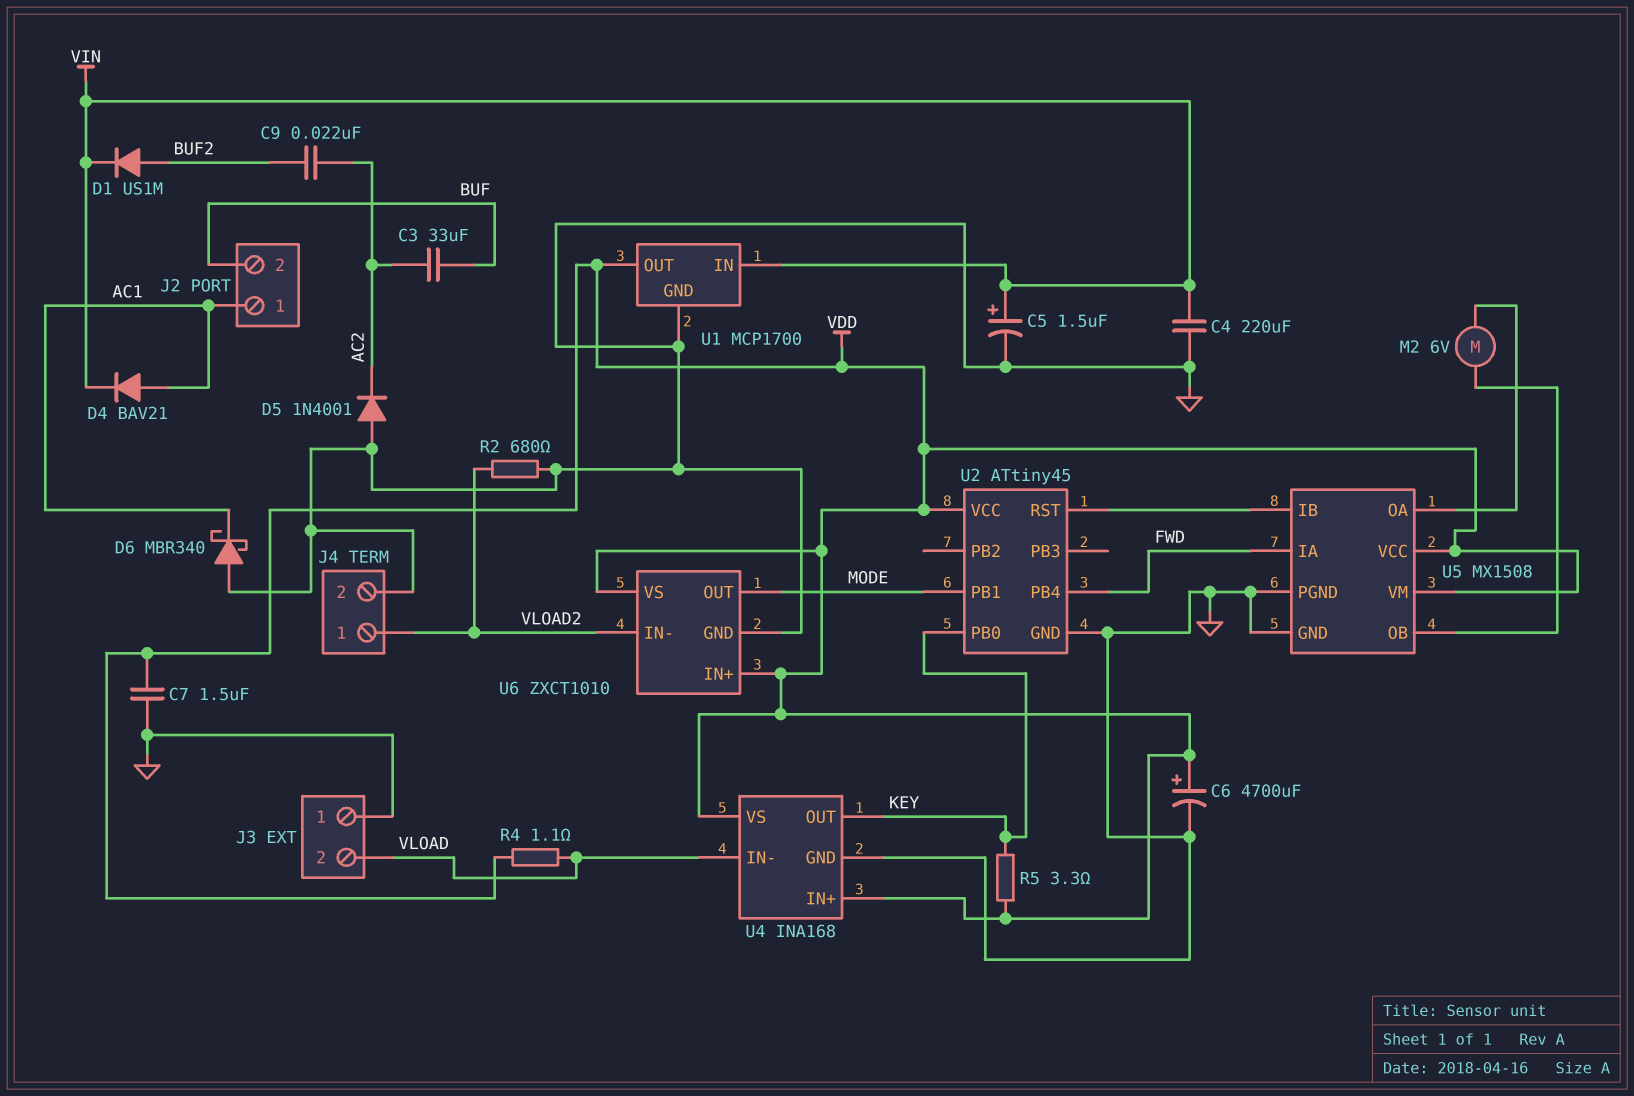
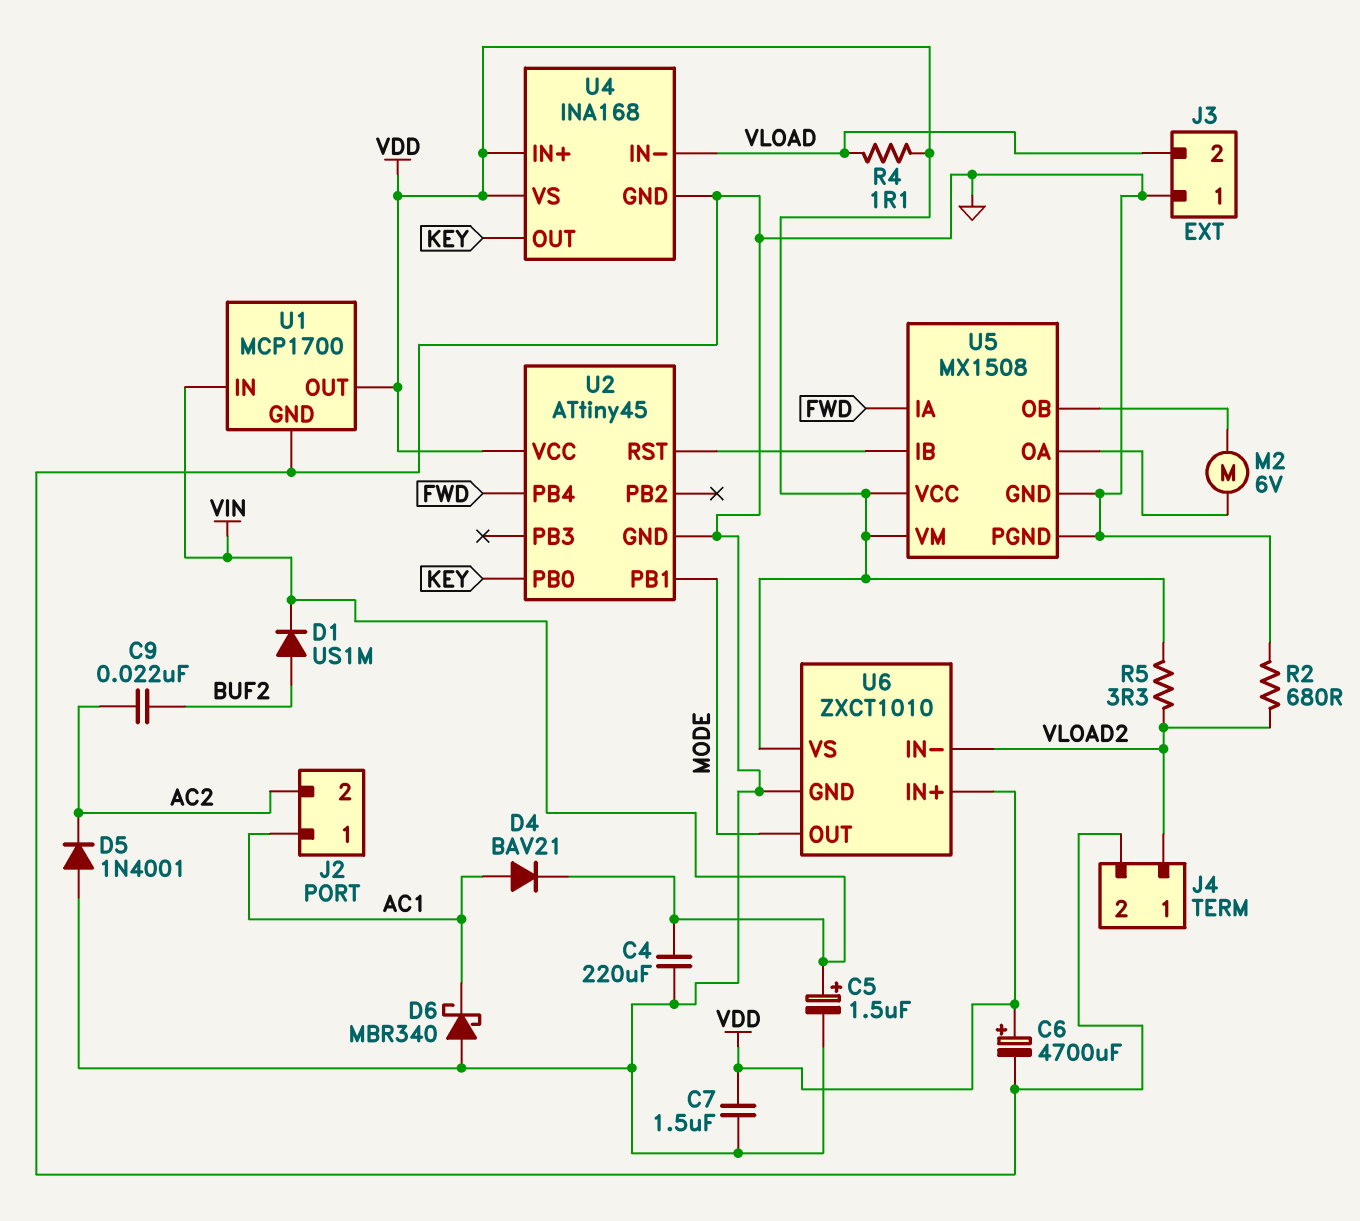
C3: 33uF (AC2, BUF) -> none
J2 pin 2: BUF -> AC2
R5: 3.3 (KEY, VDD) -> 3.3 (VDD, VLOAD2)

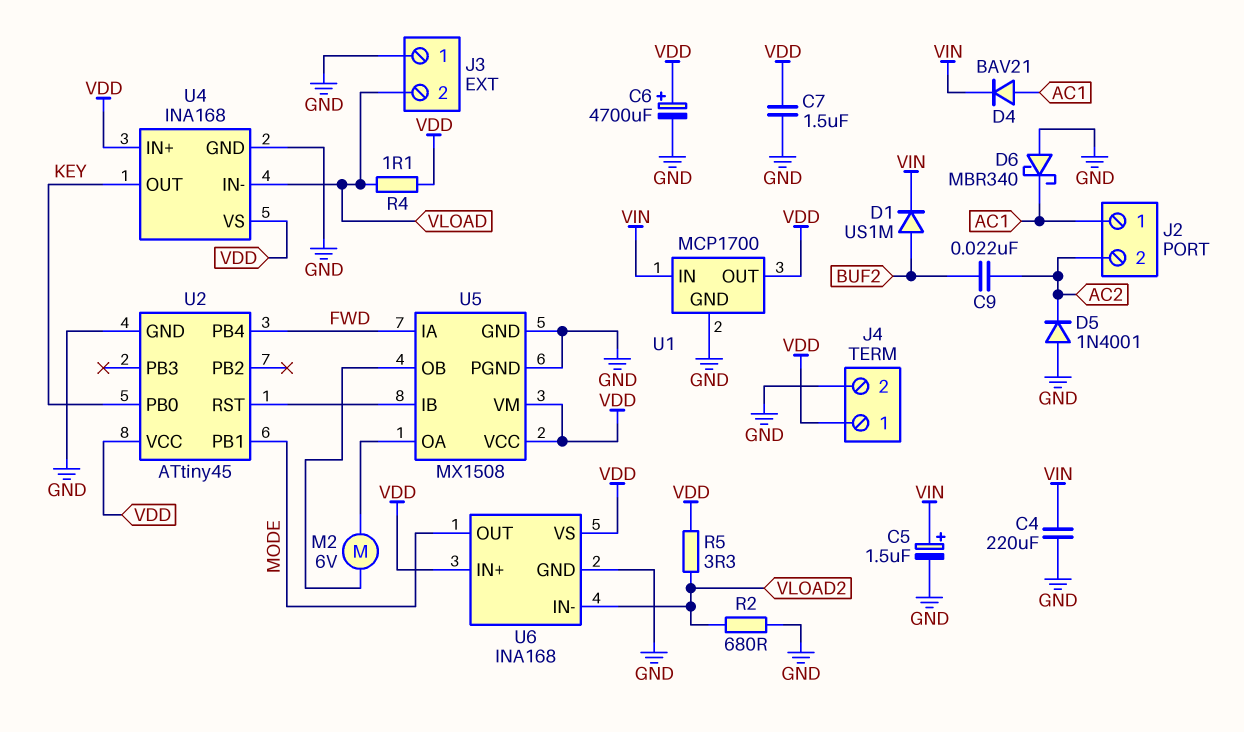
J4 pin 1: VLOAD2 -> VDD
U6: ZXCT1010 -> INA168

